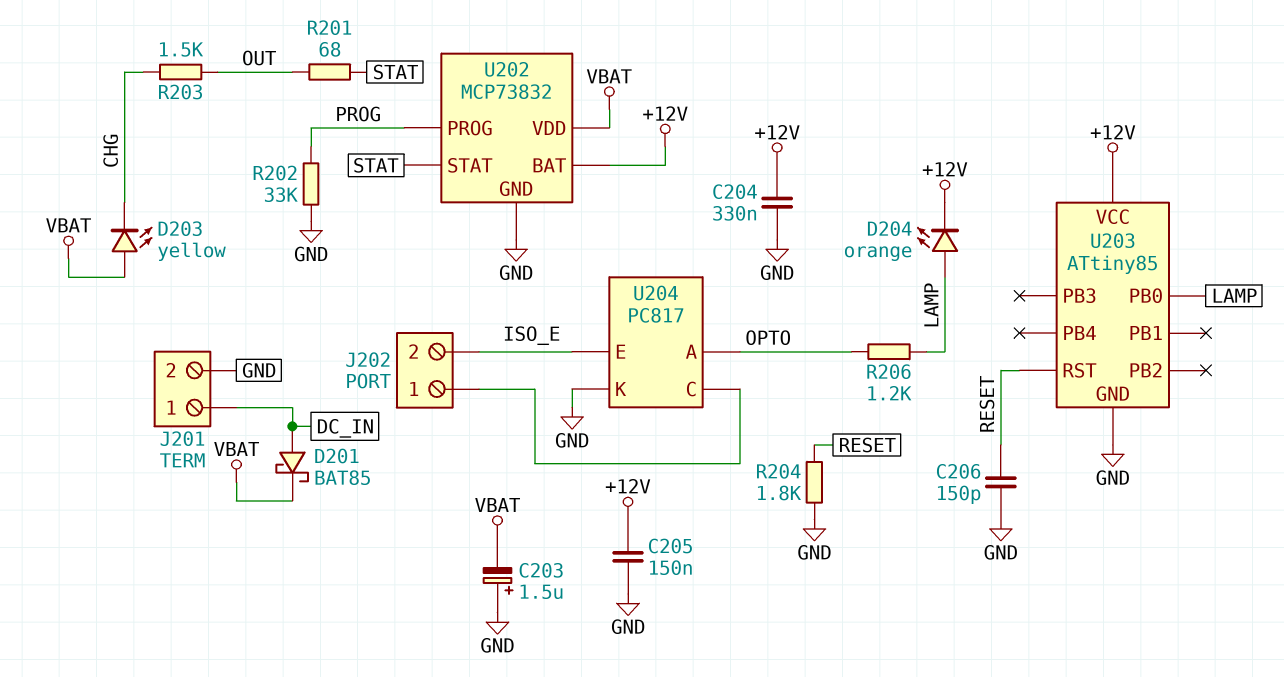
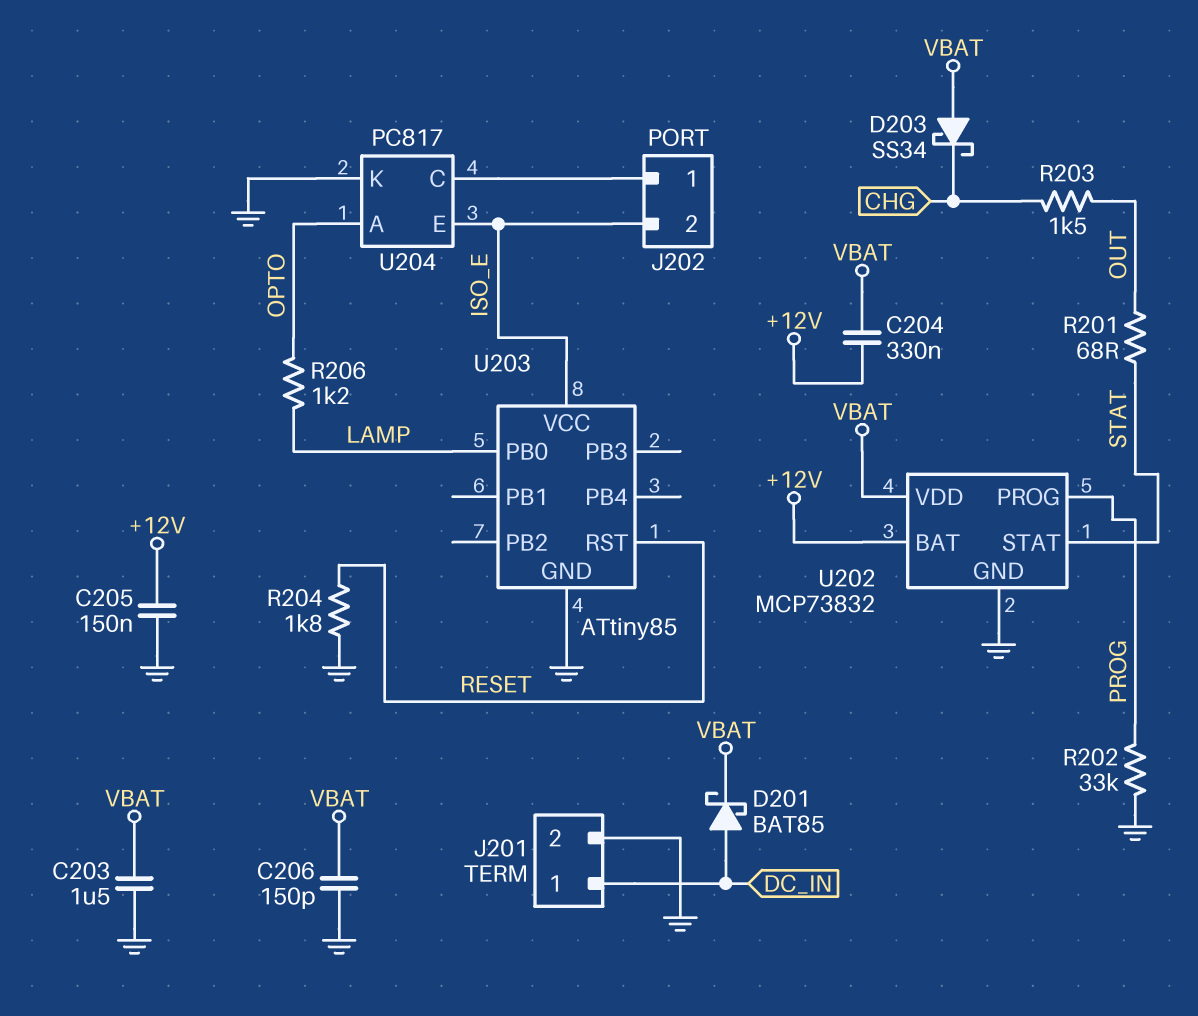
C203: 1.5uF (plus GND, minus VBAT) -> 1.5uF (GND, VBAT)
C204: 330nF (+12V, GND) -> 330nF (+12V, VBAT)
C206: 150pF (GND, RESET) -> 150pF (GND, VBAT)
D203: LED yellow (A VBAT, K CHG) -> schottky SS34 (A VBAT, K CHG)
D204: LED orange (A LAMP, K +12V) -> none
U203 pin VCC: +12V -> ISO_E

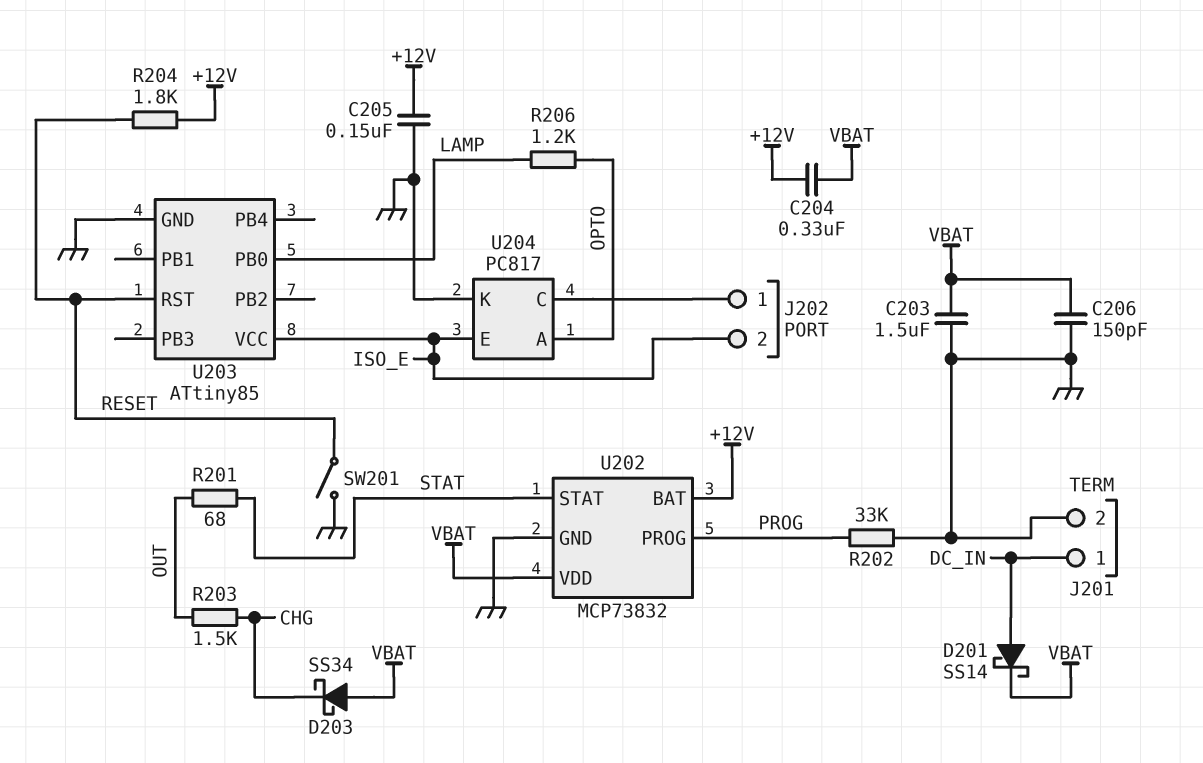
D201: schottky BAT85 (A DC_IN, K VBAT) -> schottky SS14 (A DC_IN, K VBAT)
R204: 1.8k (GND, RESET) -> 1.8k (+12V, RESET)
SW201: none -> switch (GND, RESET)

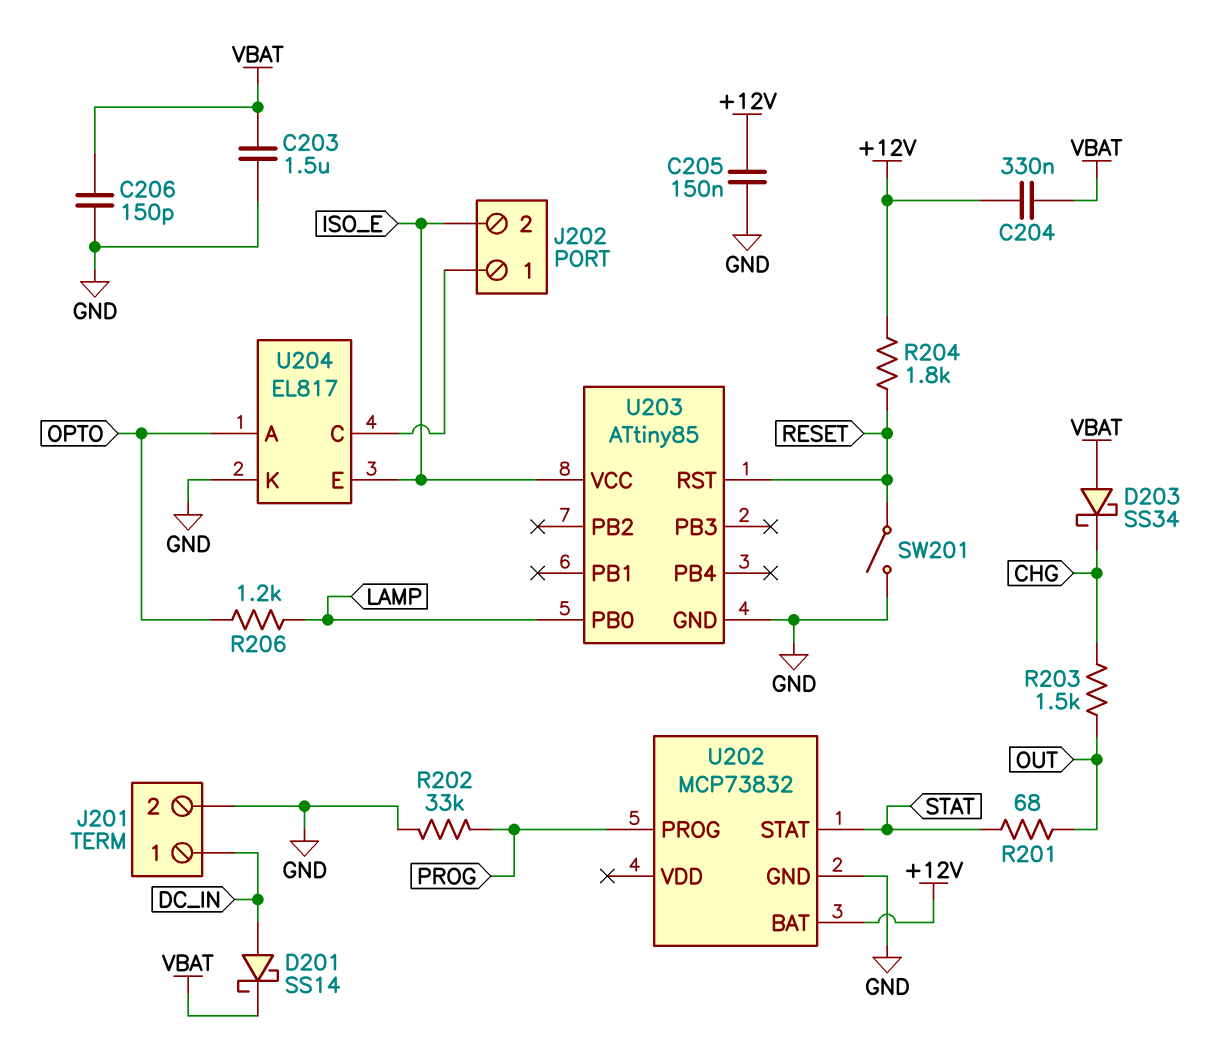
U202 pin VDD: VBAT -> none
U204: PC817 -> EL817

